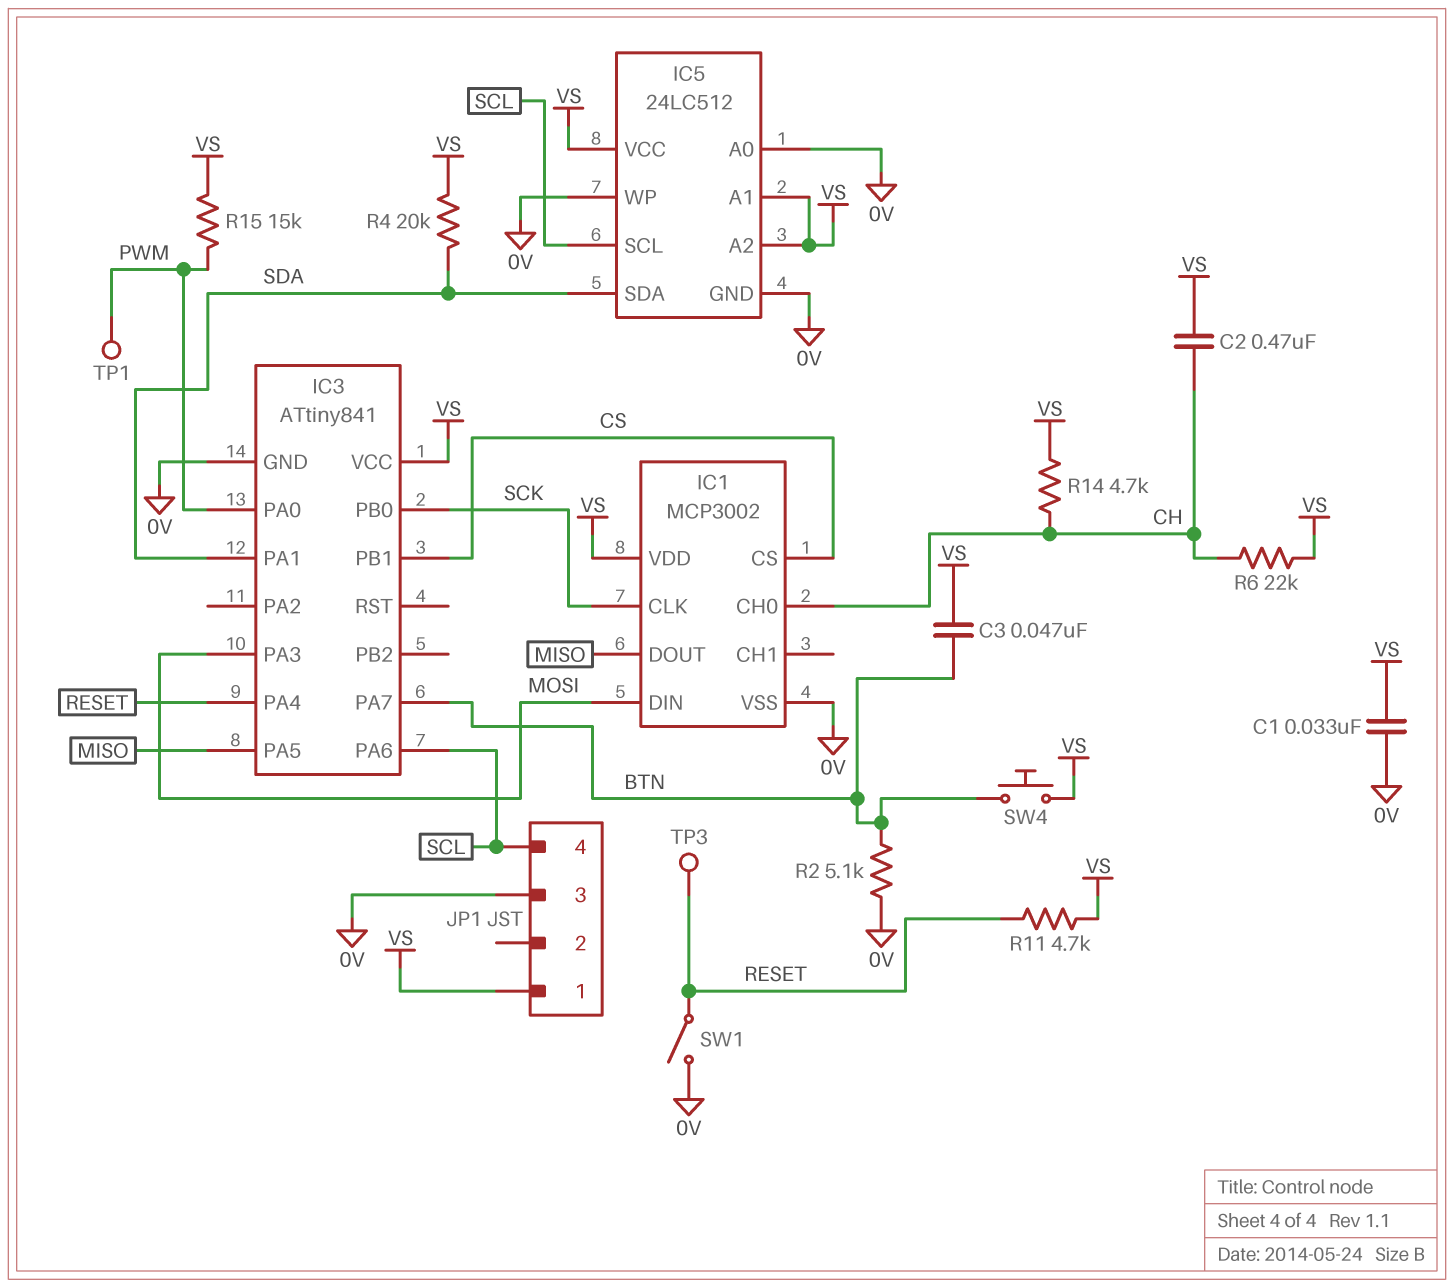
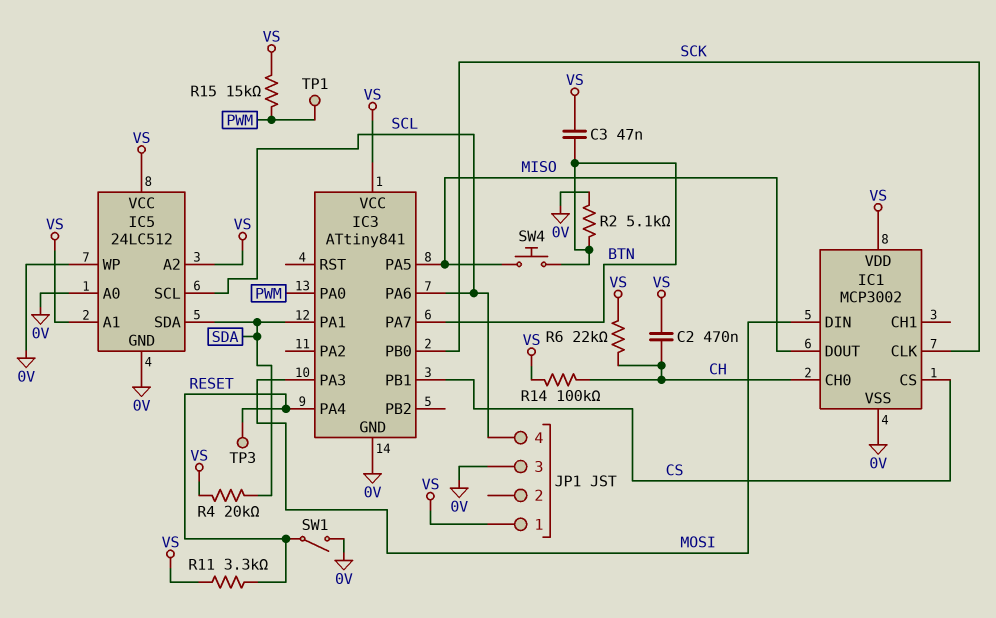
C1: 33nF (0V, VS) -> none
R11: 4.7k (RESET, VS) -> 3.3k (RESET, VS)
R14: 4.7k (CH, VS) -> 100k (CH, VS)
SW4: button (BTN, VS) -> button (BTN, MISO)

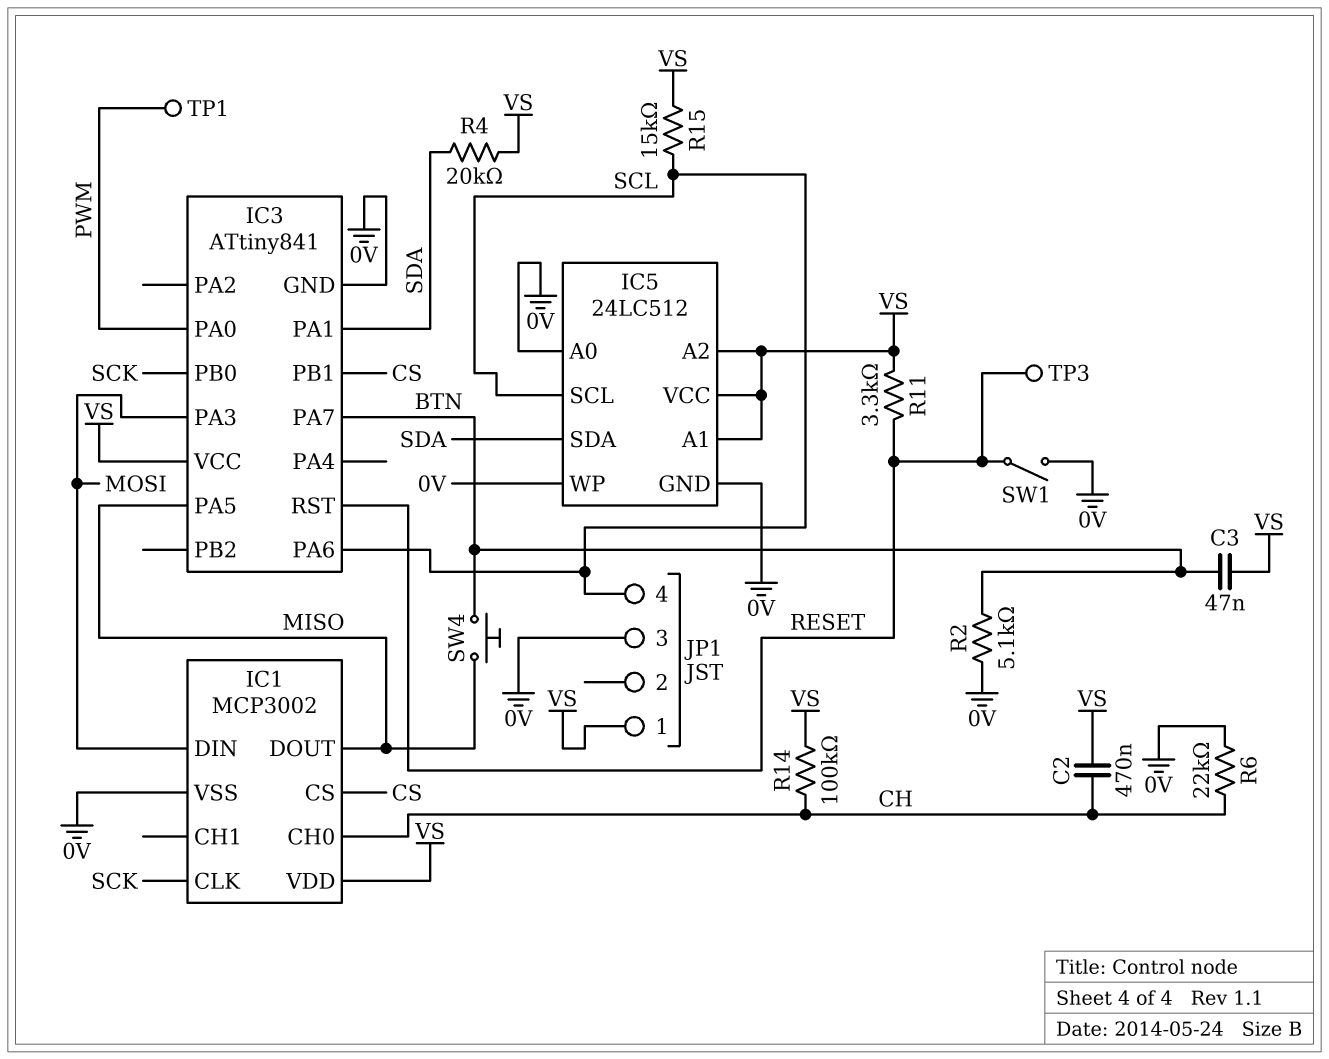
IC3 pin PA4: RESET -> none
IC3 pin RST: none -> RESET
R6: 22k (CH, VS) -> 22k (0V, CH)
R15: 15k (PWM, VS) -> 15k (SCL, VS)

